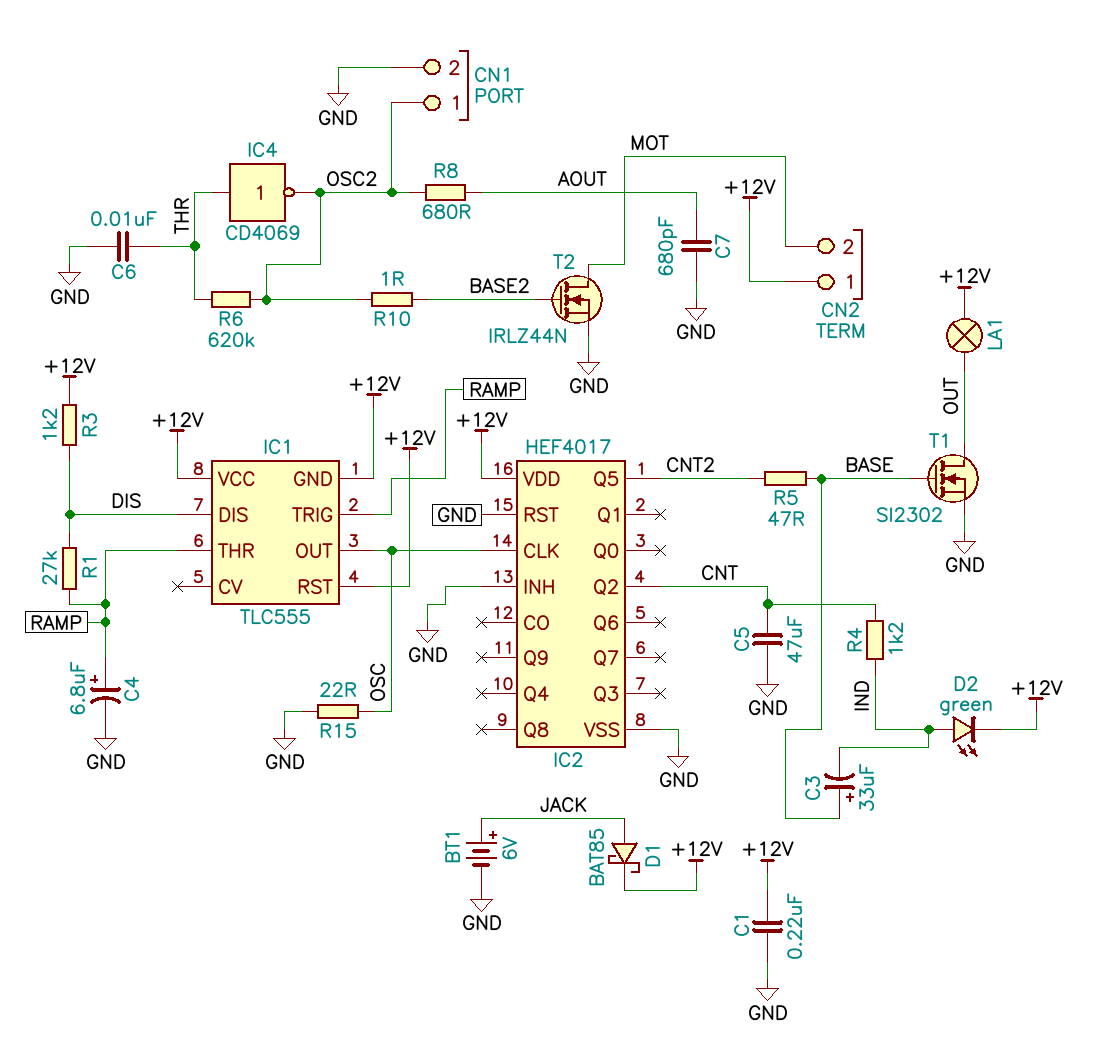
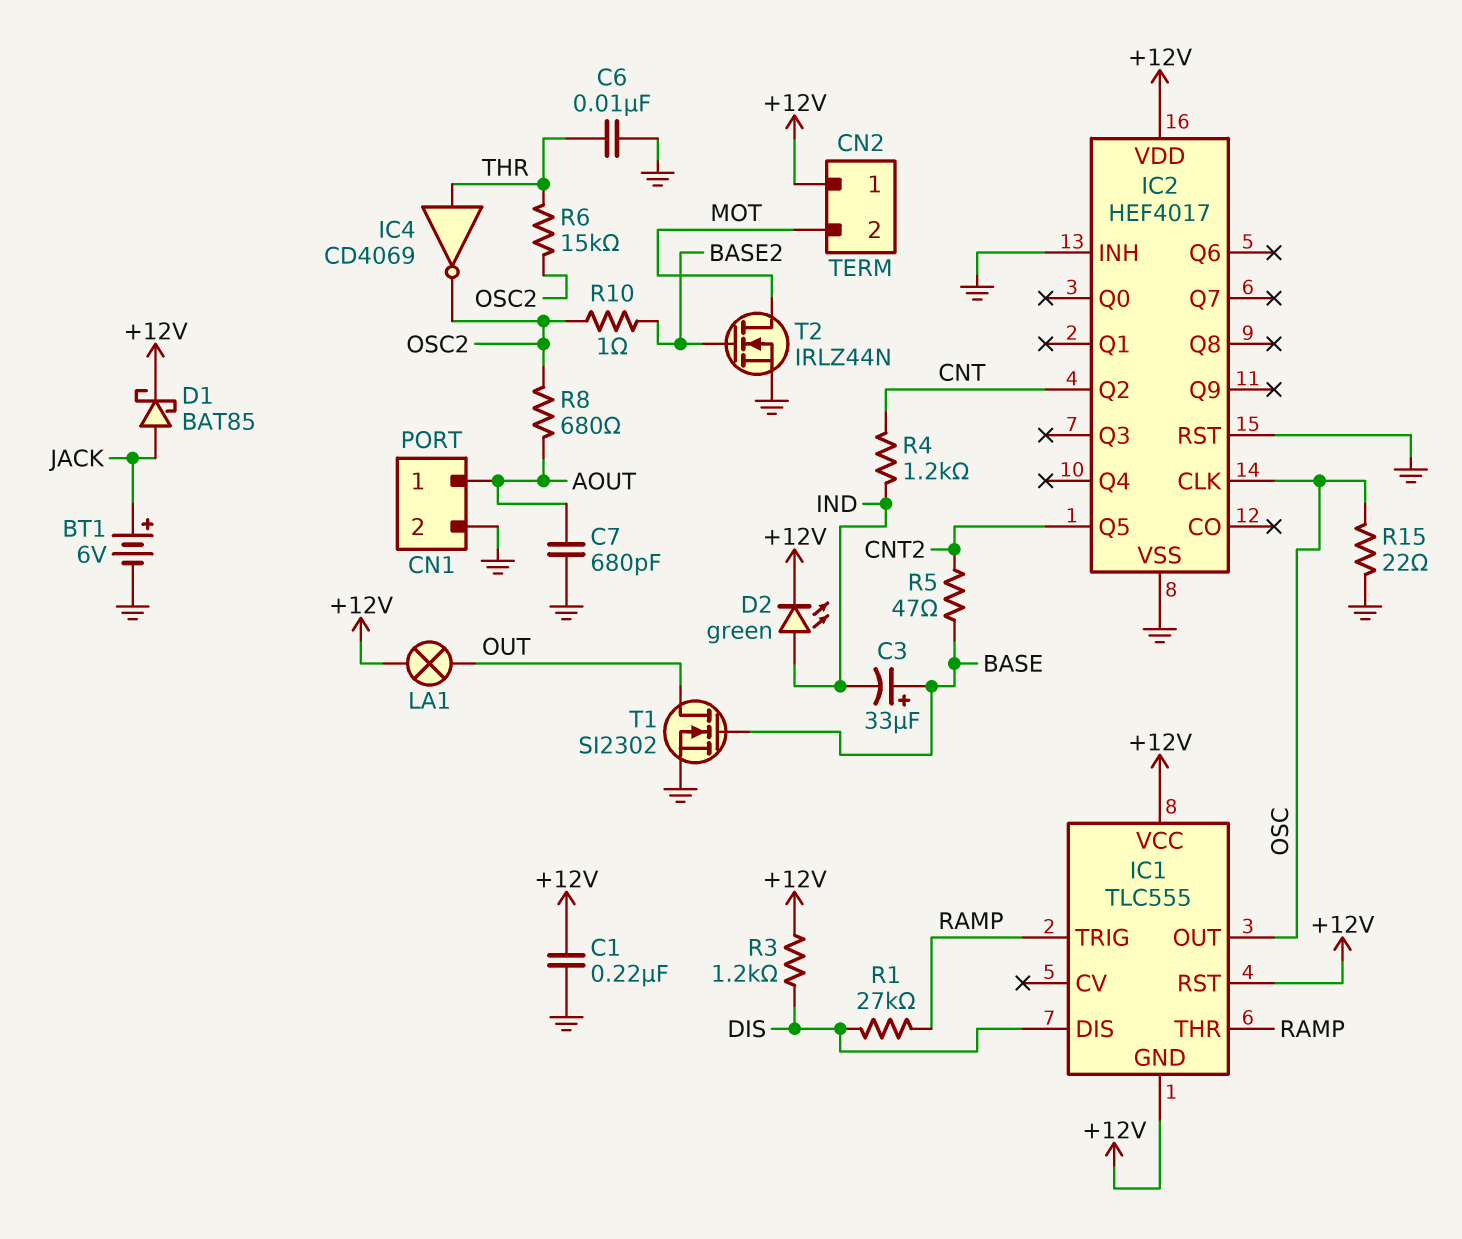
C4: 6.8uF (plus RAMP, minus GND) -> none
C5: 47uF (CNT, GND) -> none
CN1 pin 1: OSC2 -> AOUT
R6: 620k (OSC2, THR) -> 15k (OSC2, THR)

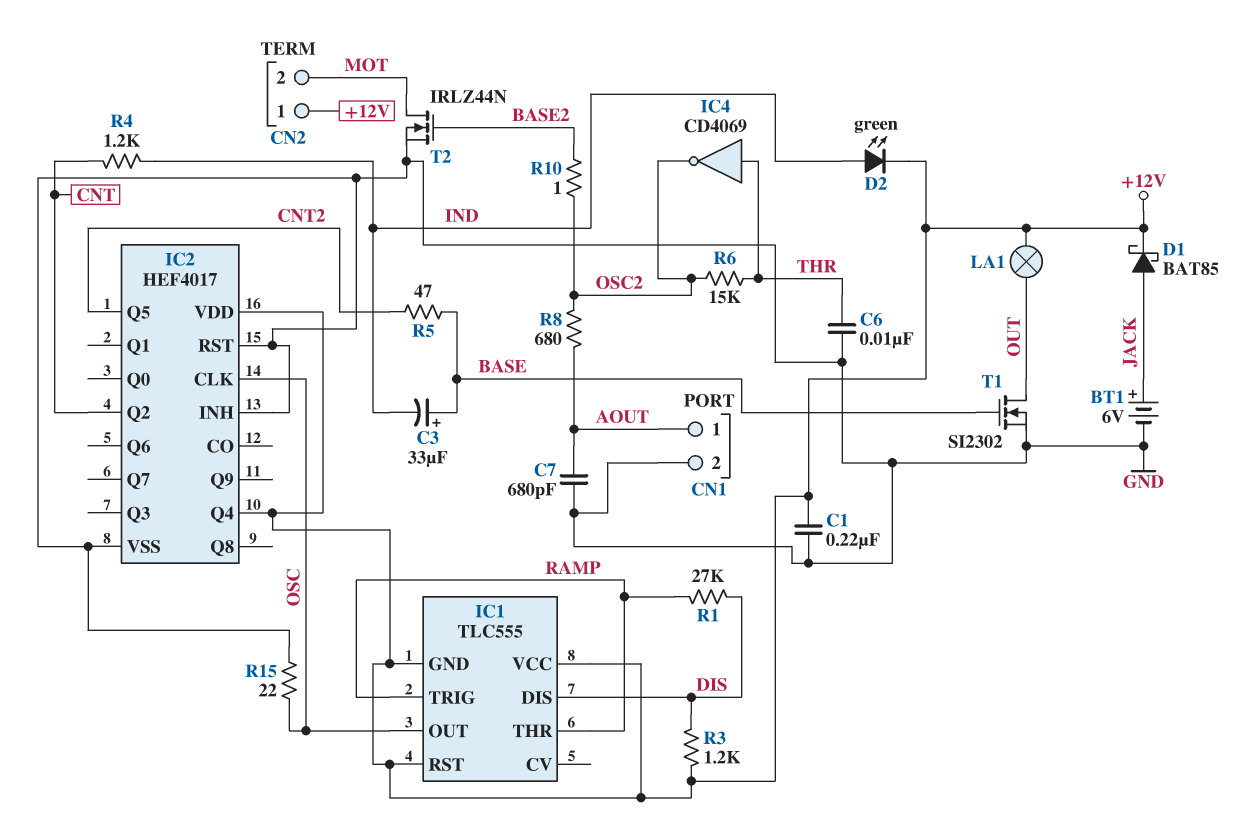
IC2 pin Q4: none -> +12V

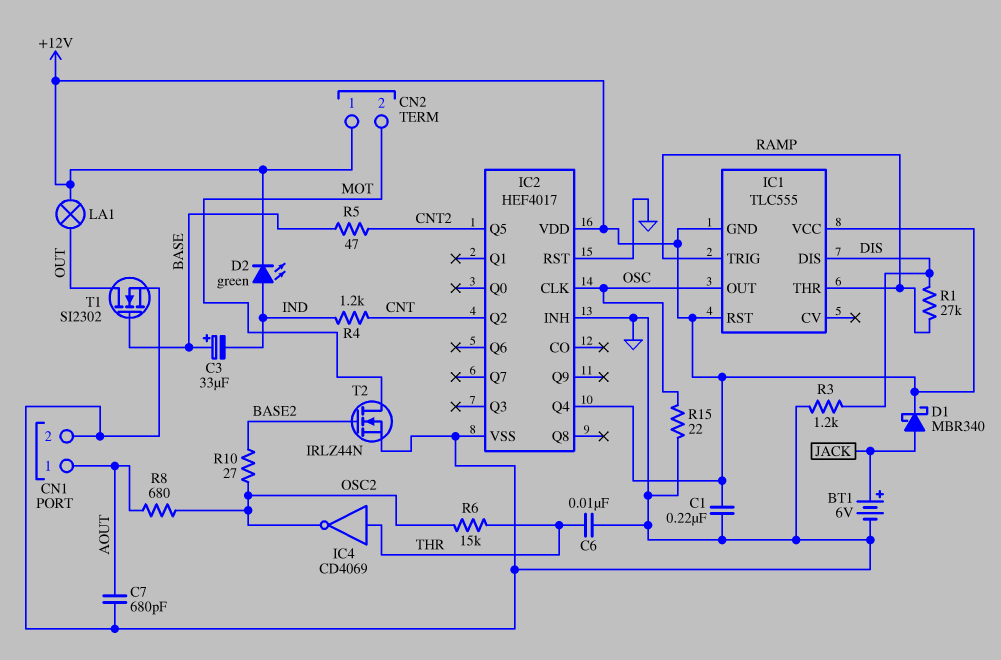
D1: schottky BAT85 (A JACK, K +12V) -> schottky MBR340 (A JACK, K +12V)
R3: 1.2k (+12V, DIS) -> 1.2k (DIS, GND)
R10: 1 (BASE2, OSC2) -> 27 (BASE2, OSC2)

